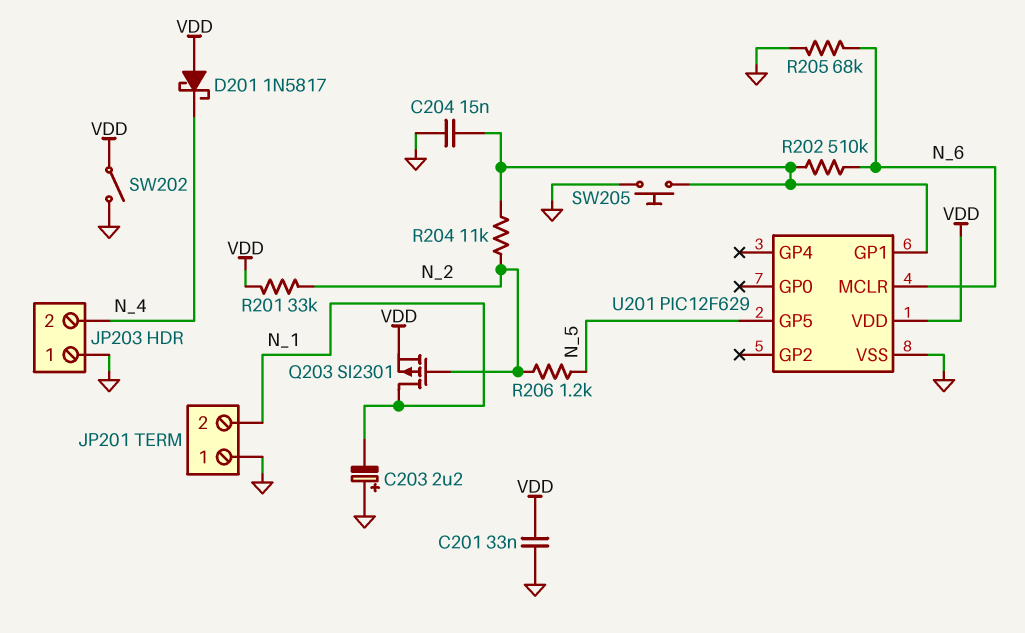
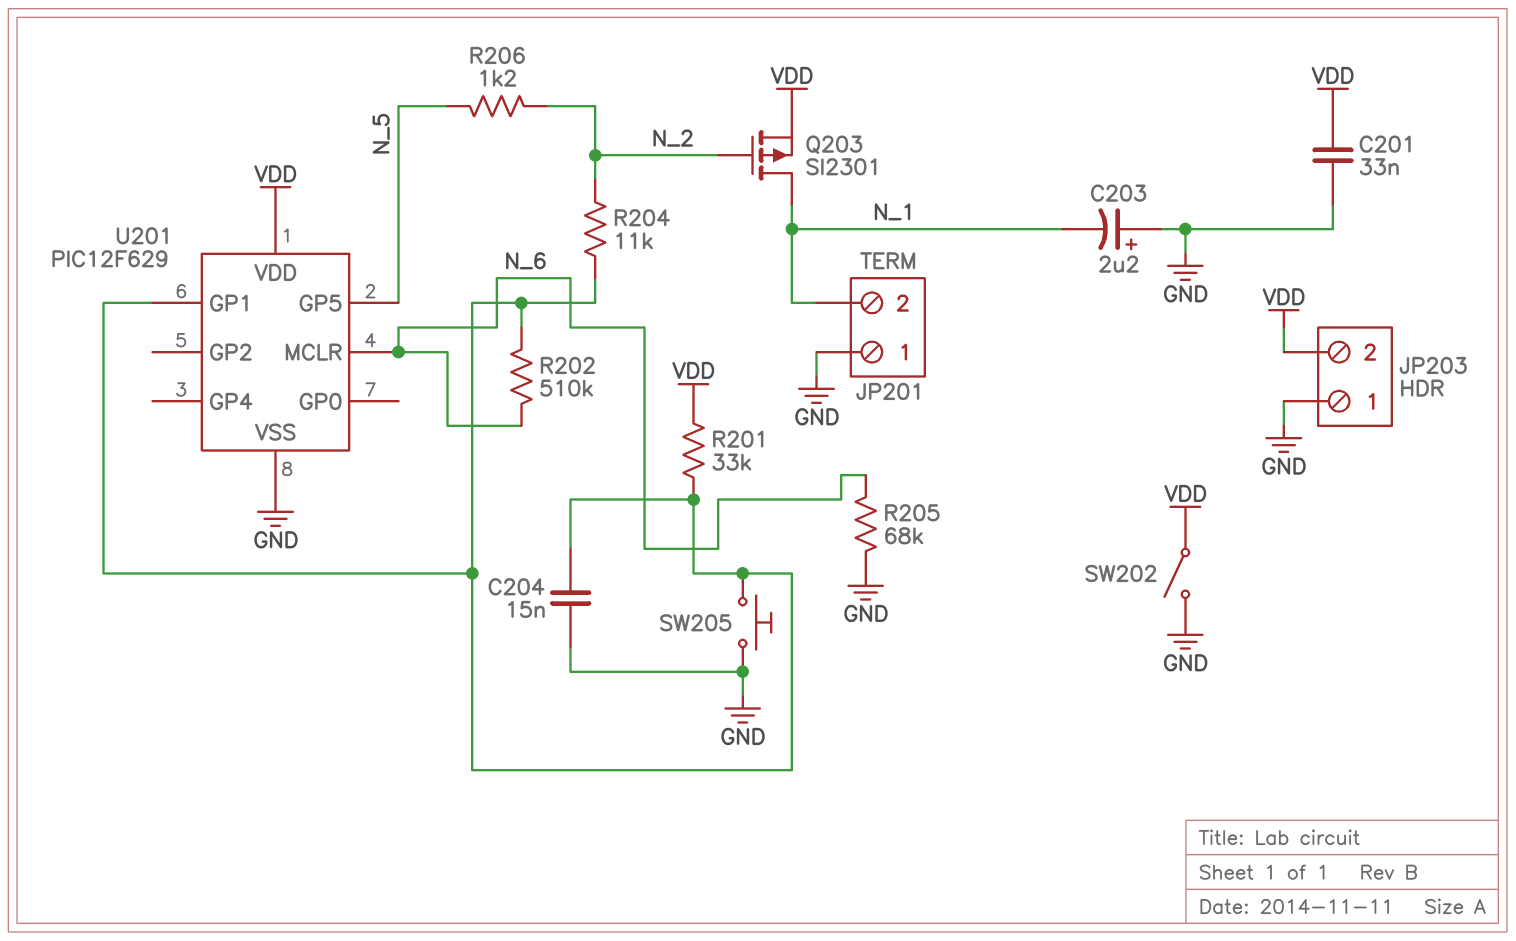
D201: schottky 1N5817 (A VDD, K N_4) -> none
JP203 pin 2: N_4 -> VDD
R201: 33k (N_2, VDD) -> 33k (U201/GP1, VDD)

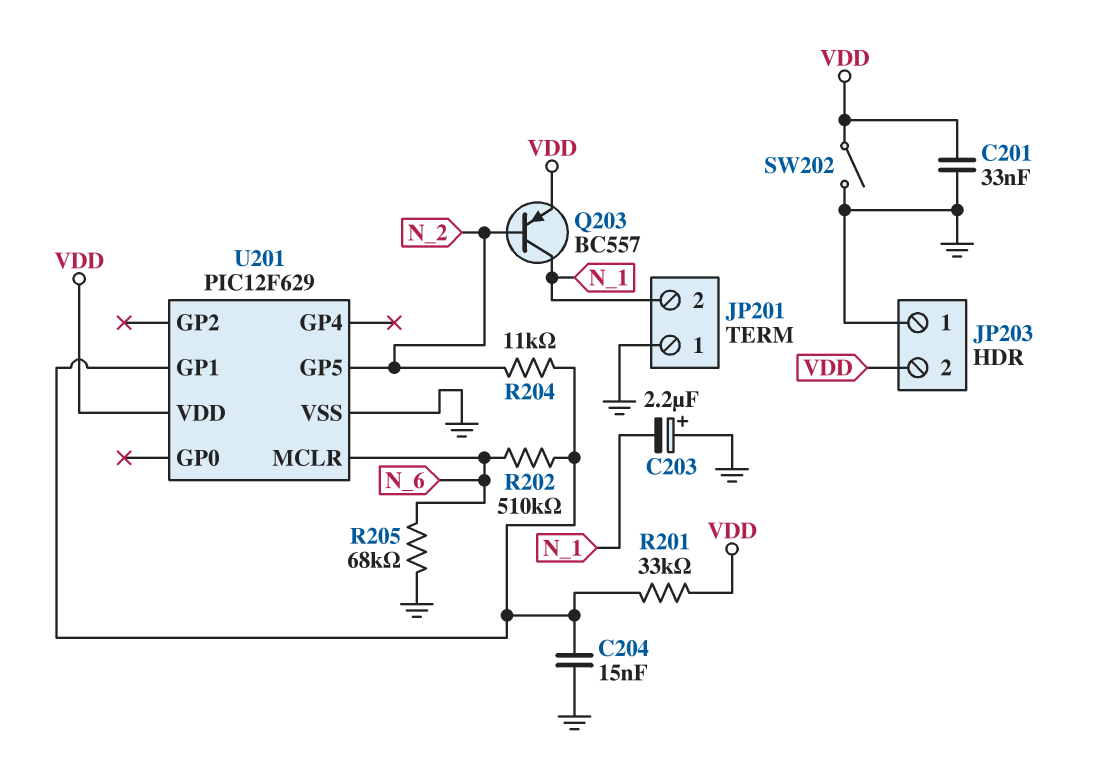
Q203: PMOS SI2301 (G N_2, D N_1, S VDD) -> PNP BC557 (B N_2, C N_1, E VDD)
R206: 1.2k (N_2, N_5) -> none
SW205: button (GND, U201/GP1) -> none
U201 pin GP5: N_5 -> N_2

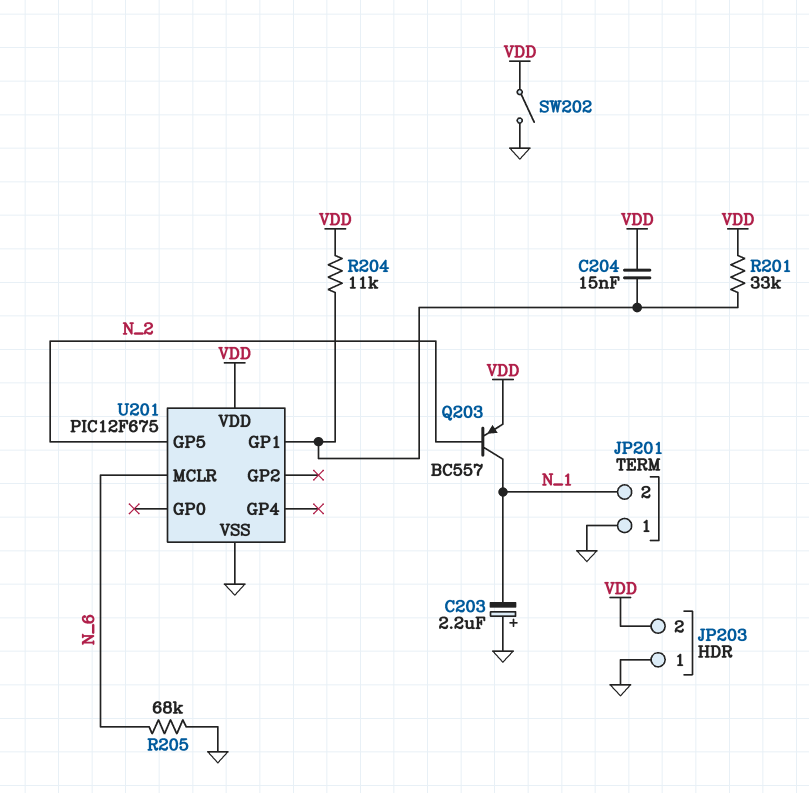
C201: 33nF (GND, VDD) -> none
C204: 15nF (GND, U201/GP1) -> 15nF (U201/GP1, VDD)
R202: 510k (N_6, U201/GP1) -> none
R204: 11k (N_2, U201/GP1) -> 11k (U201/GP1, VDD)
U201: PIC12F629 -> PIC12F675

